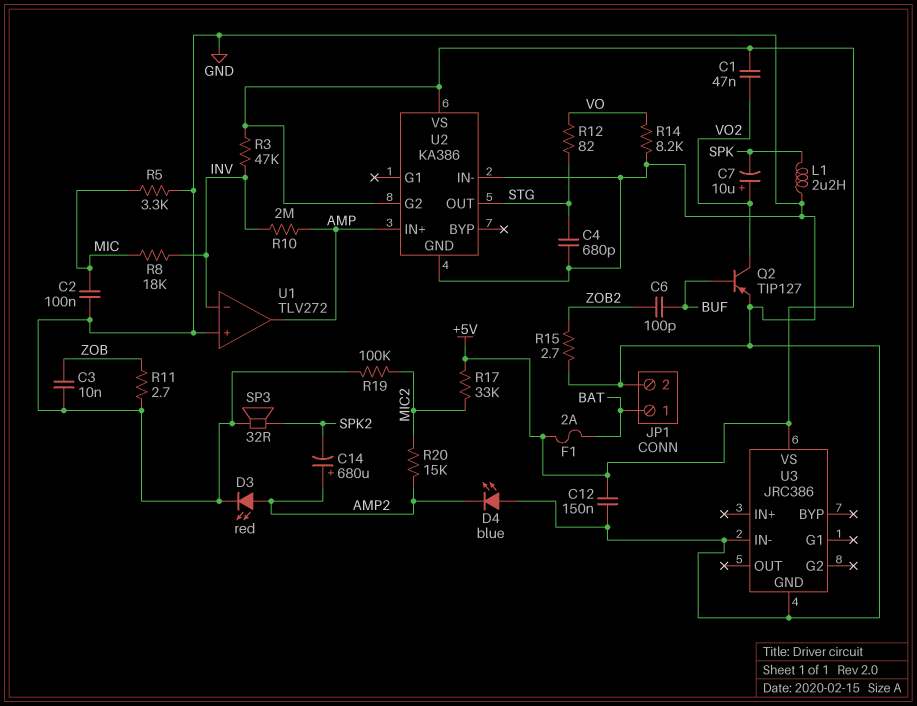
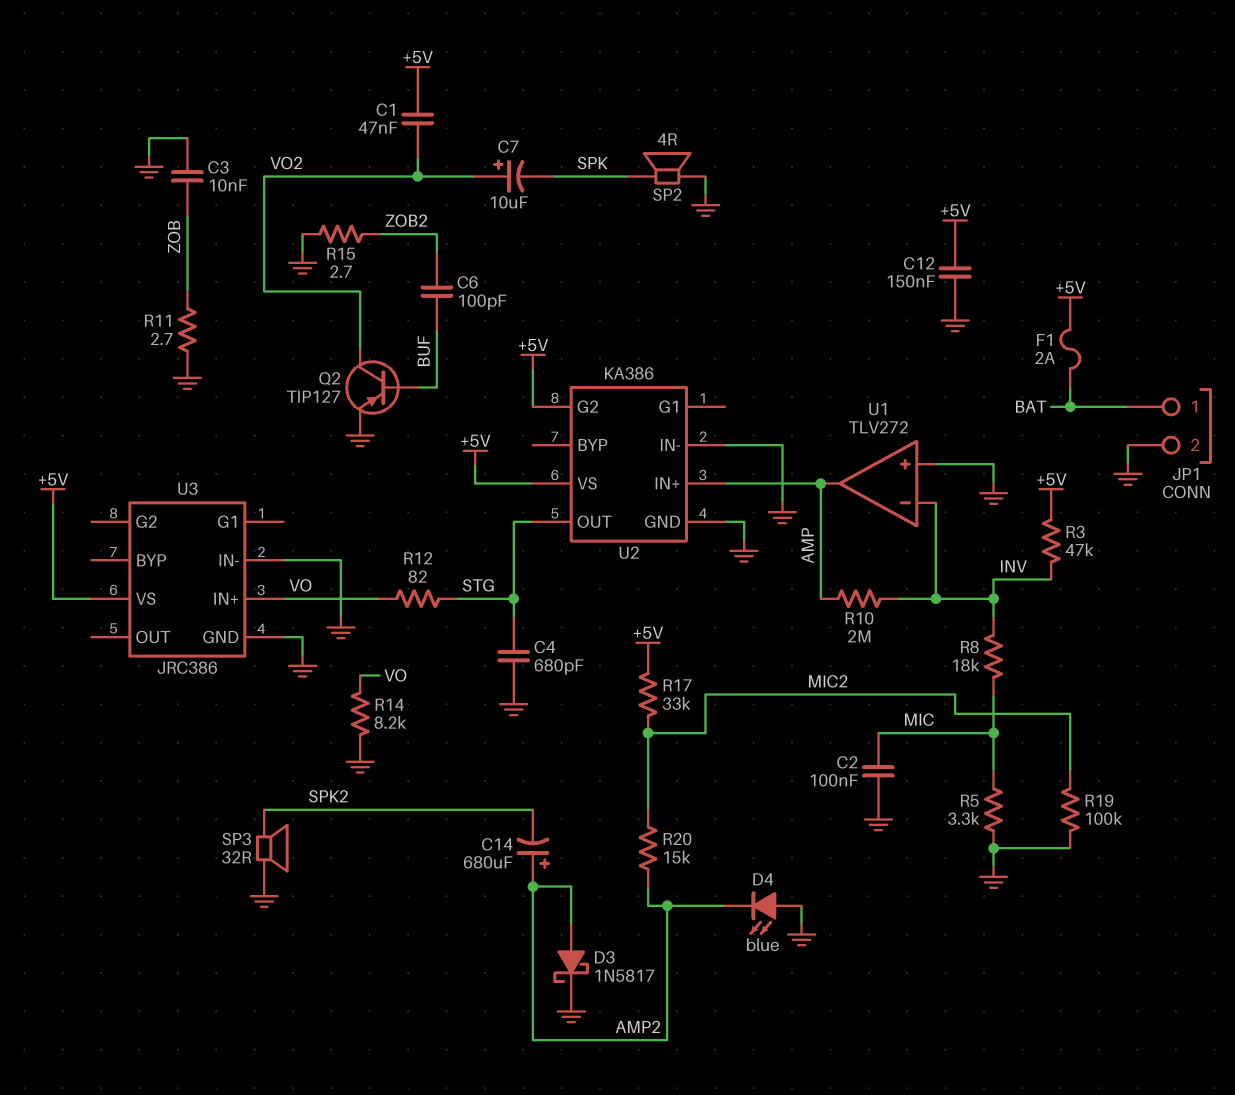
D3: LED red (A AMP2, K GND) -> schottky 1N5817 (A AMP2, K GND)
L1: 2.2uH (GND, SPK) -> none
SP2: none -> speaker 4R (GND, SPK)
U3 pin IN+: none -> VO

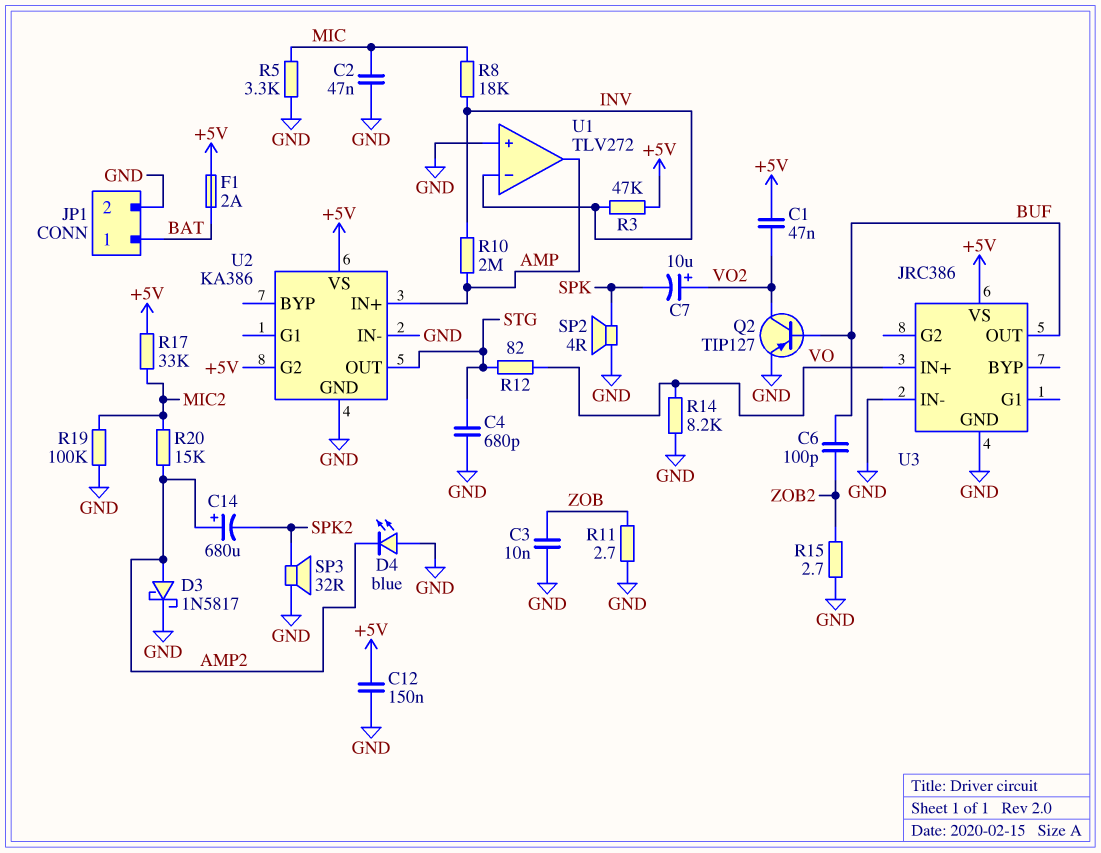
C2: 100nF (GND, MIC) -> 47nF (GND, MIC)
U3 pin OUT: none -> BUF

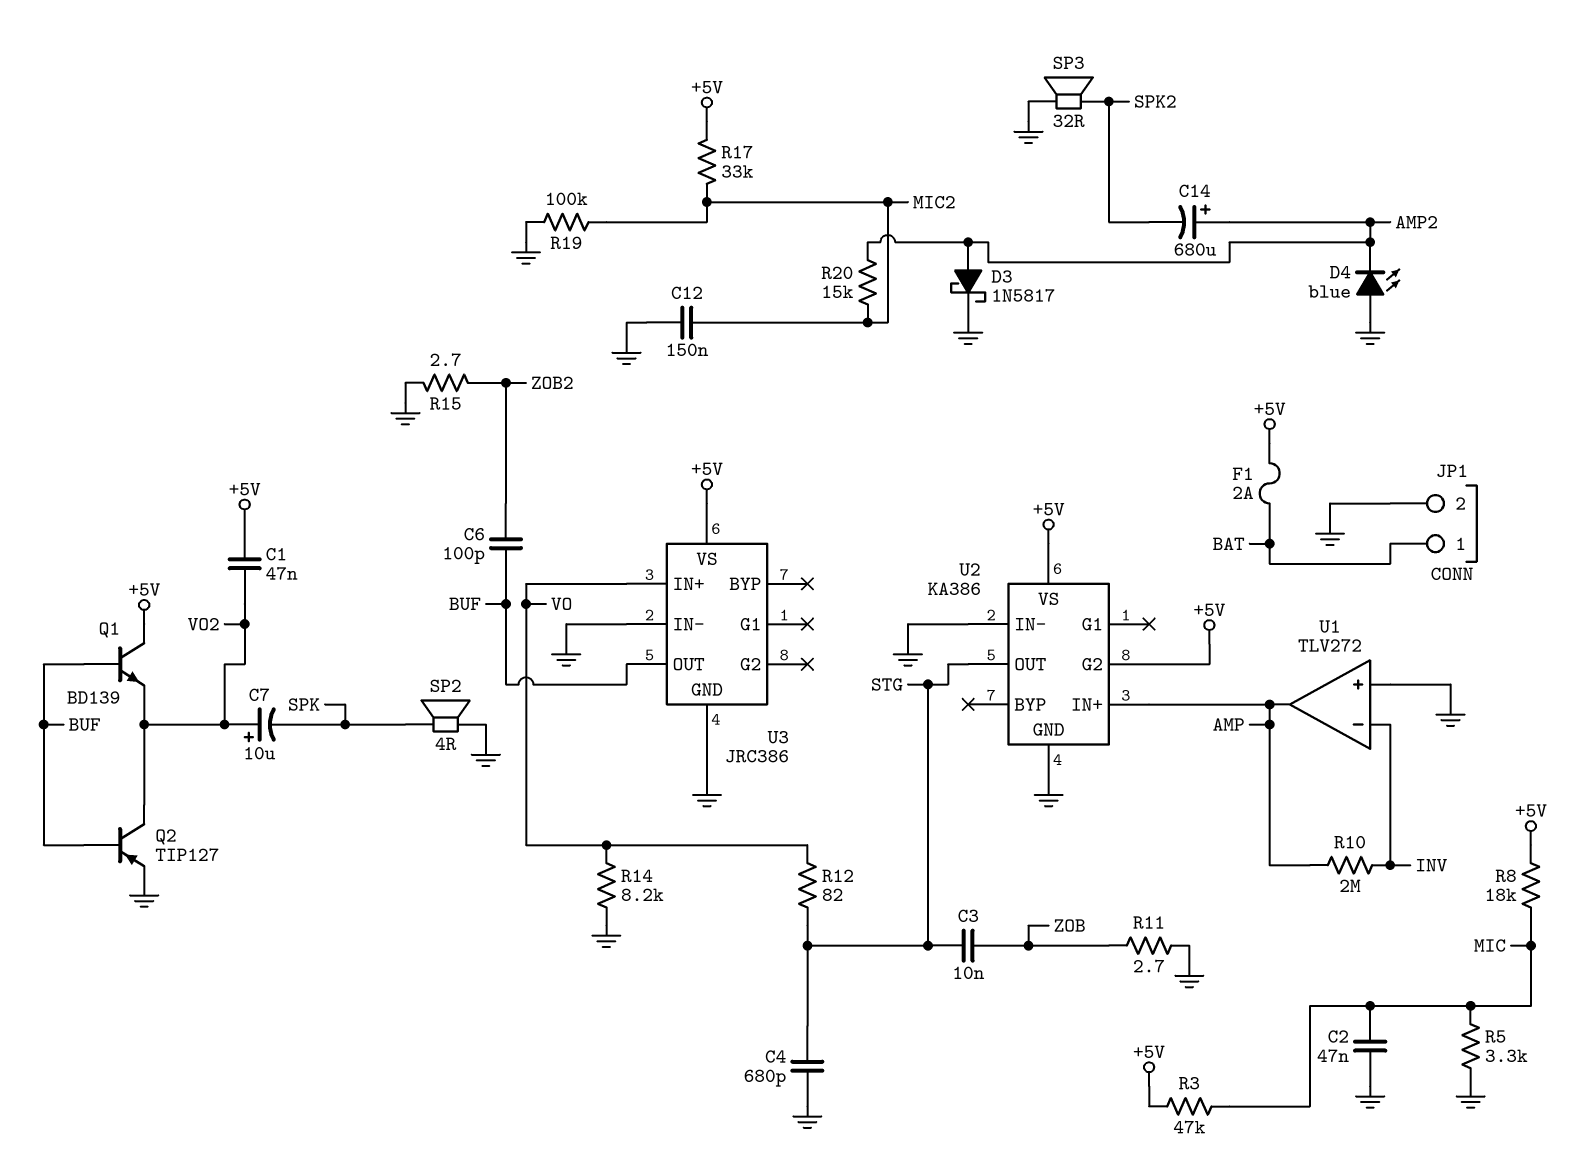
C3: 10nF (GND, ZOB) -> 10nF (STG, ZOB)
C12: 150nF (+5V, GND) -> 150nF (GND, MIC2)
Q1: none -> NPN BD139 (B BUF, C +5V, E VO2)
R3: 47k (+5V, INV) -> 47k (+5V, MIC)
R8: 18k (INV, MIC) -> 18k (+5V, MIC)

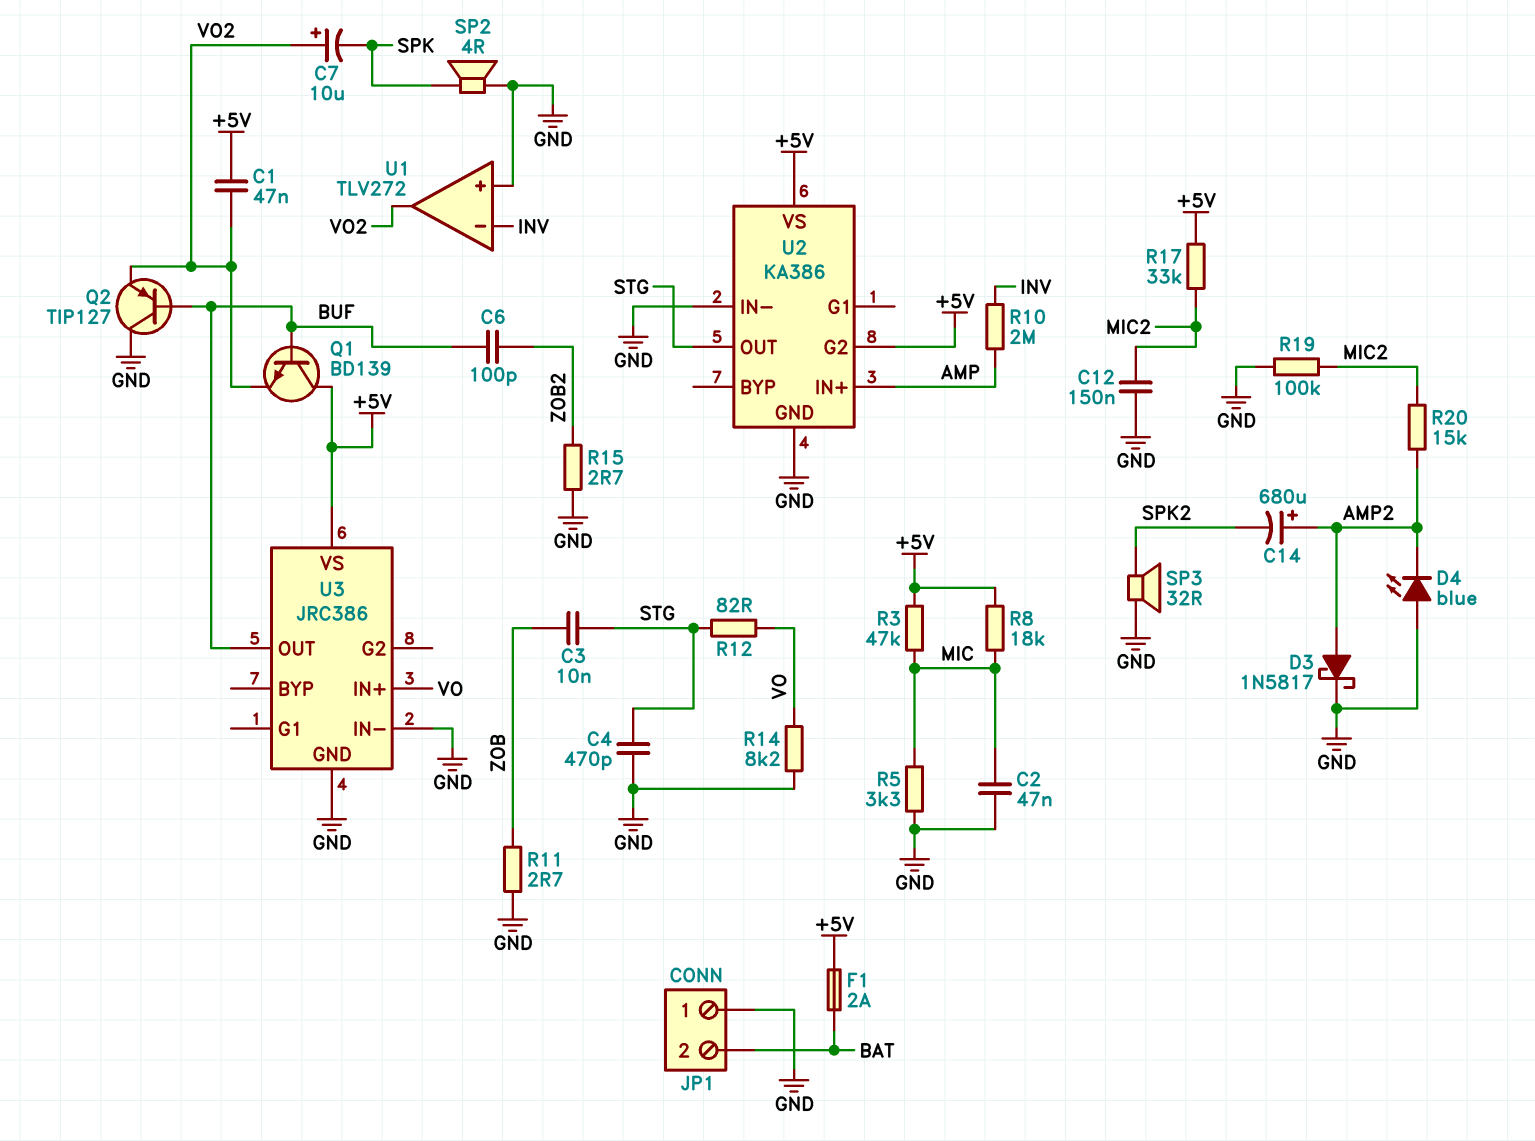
C4: 680pF (GND, STG) -> 470pF (GND, STG)
JP1 pin 1: BAT -> GND
JP1 pin 2: GND -> BAT
Q2: PNP TIP127 (B BUF, C VO2, E GND) -> PNP TIP127 (B BUF, C GND, E VO2)
U1 pin out: AMP -> VO2

